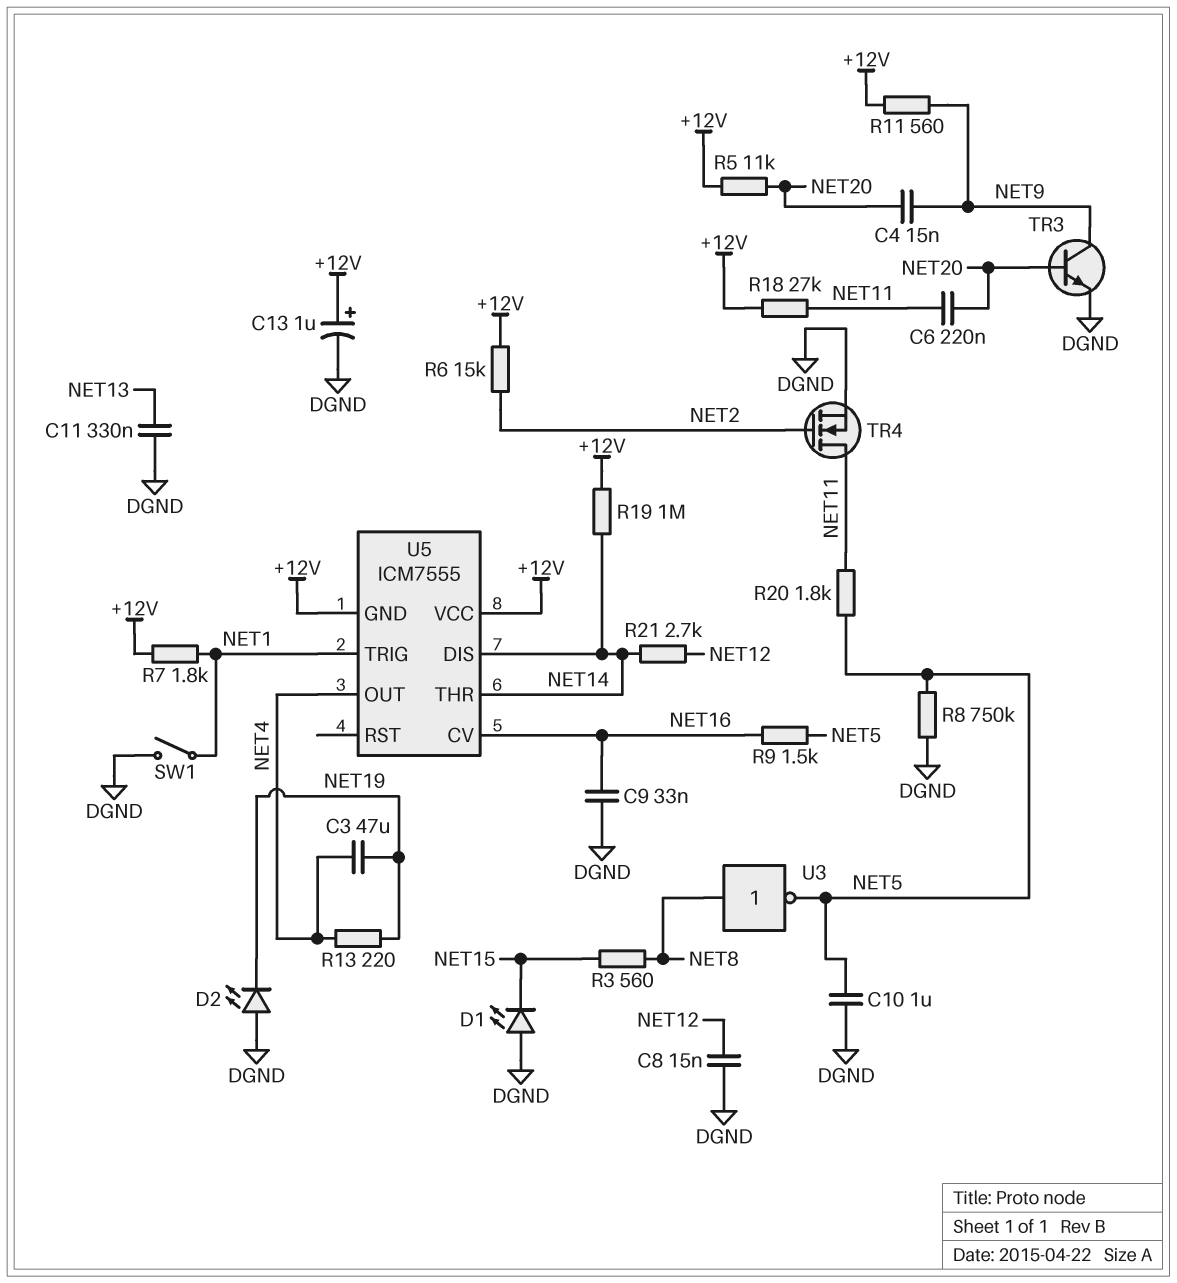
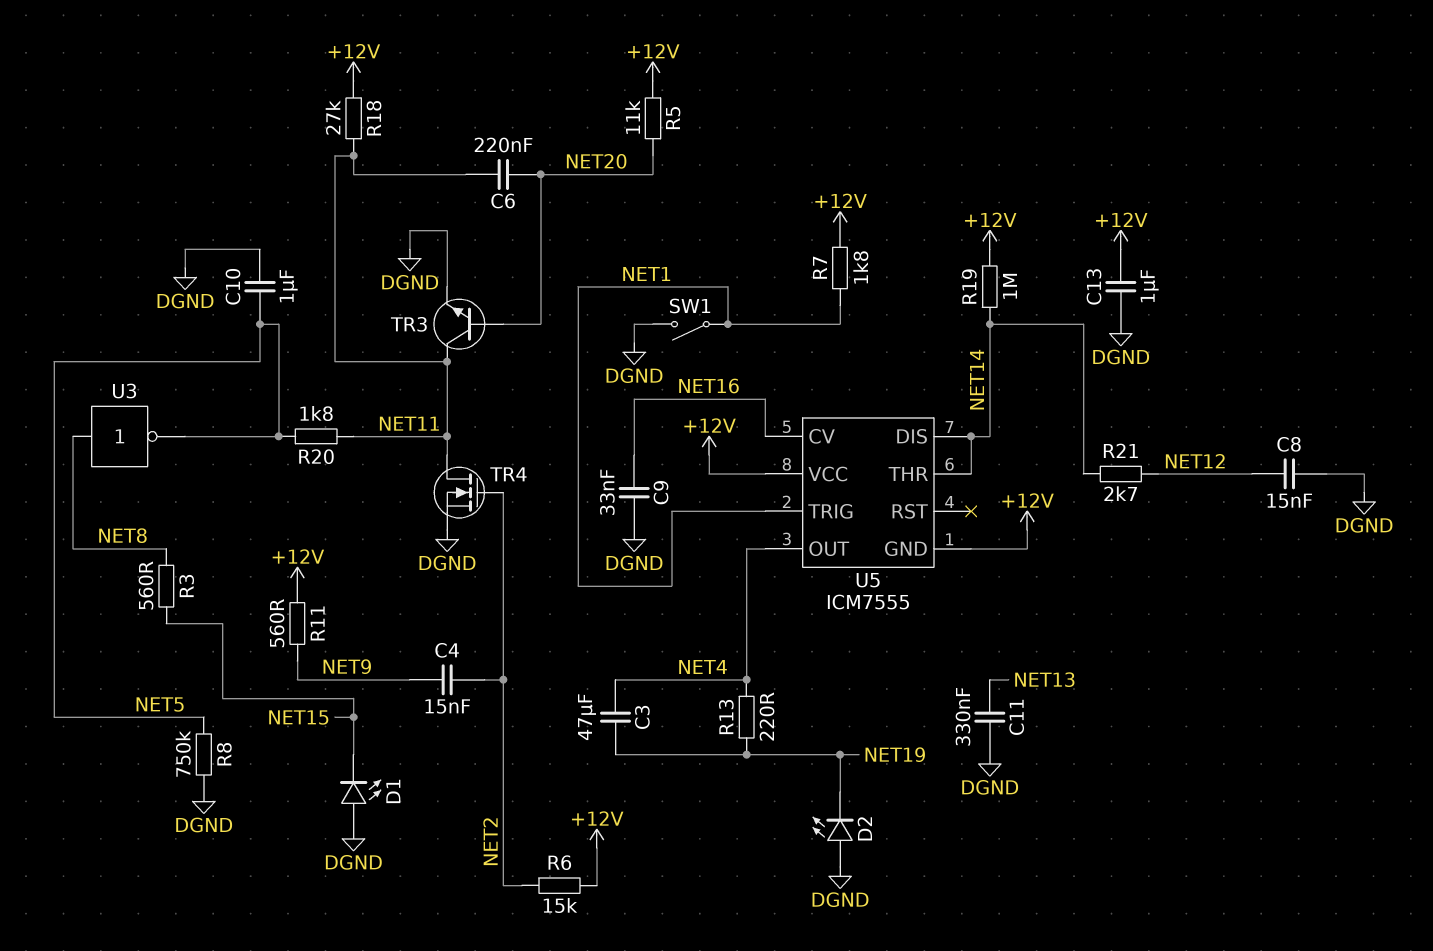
C4: 15nF (NET9, NET20) -> 15nF (NET2, NET9)
C13: 1uF (plus +12V, minus DGND) -> 1uF (+12V, DGND)
R9: 1.5k (NET5, NET16) -> none
TR3: NPN (B NET20, C NET9, E DGND) -> NPN (B NET20, C NET11, E DGND)

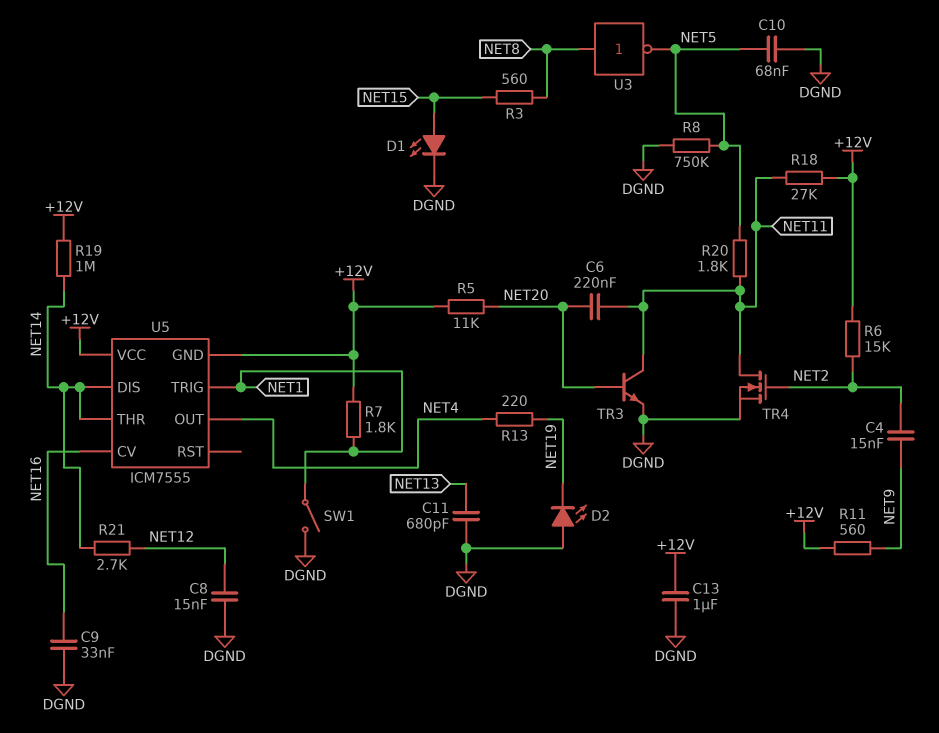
C3: 47uF (NET4, NET19) -> none
C10: 1uF (DGND, NET5) -> 68nF (DGND, NET5)
C11: 330nF (DGND, NET13) -> 680pF (DGND, NET13)
D1: LED (A DGND, K NET15) -> LED (A NET15, K DGND)

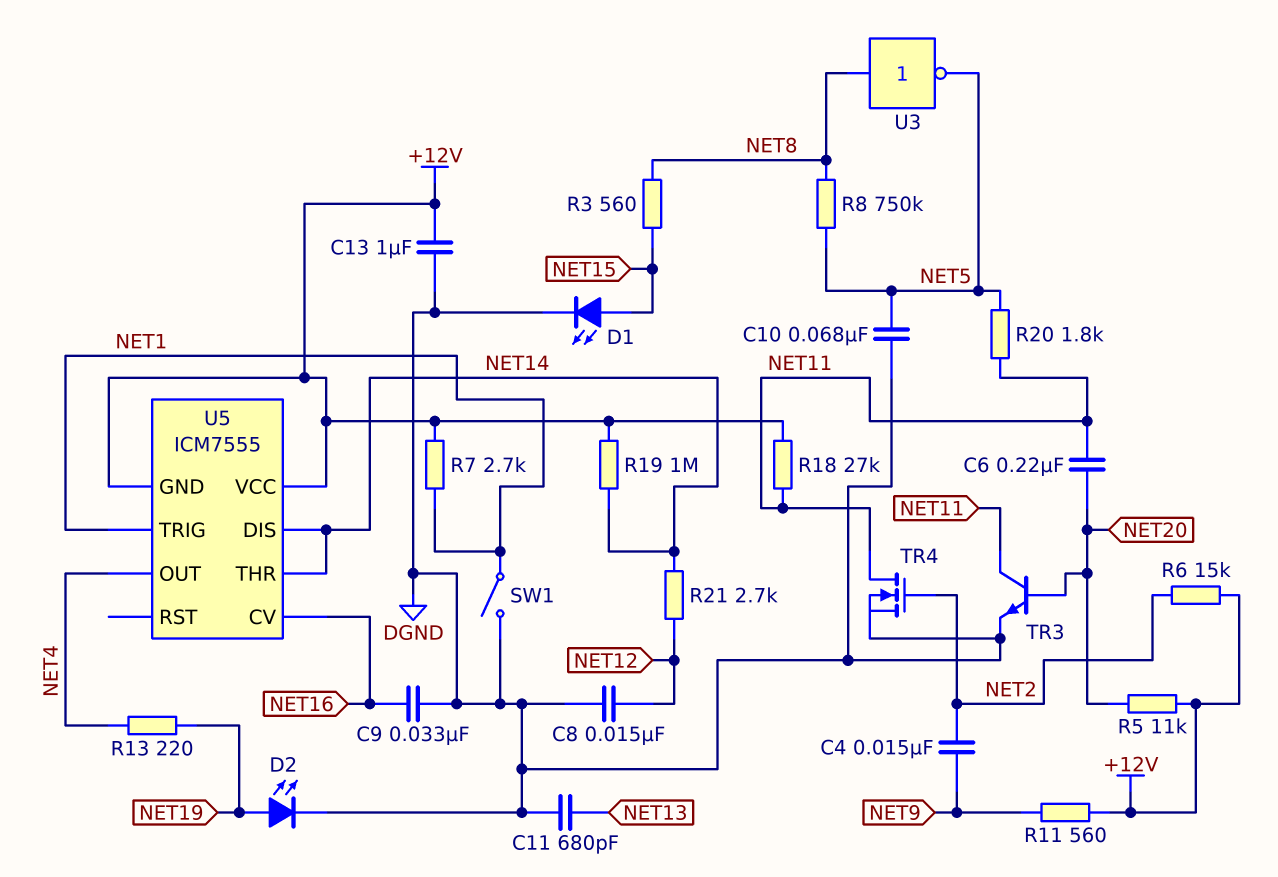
D2: LED (A DGND, K NET19) -> LED (A NET19, K DGND)
R7: 1.8k (+12V, NET1) -> 2.7k (+12V, NET1)
R8: 750k (DGND, NET5) -> 750k (NET5, NET8)

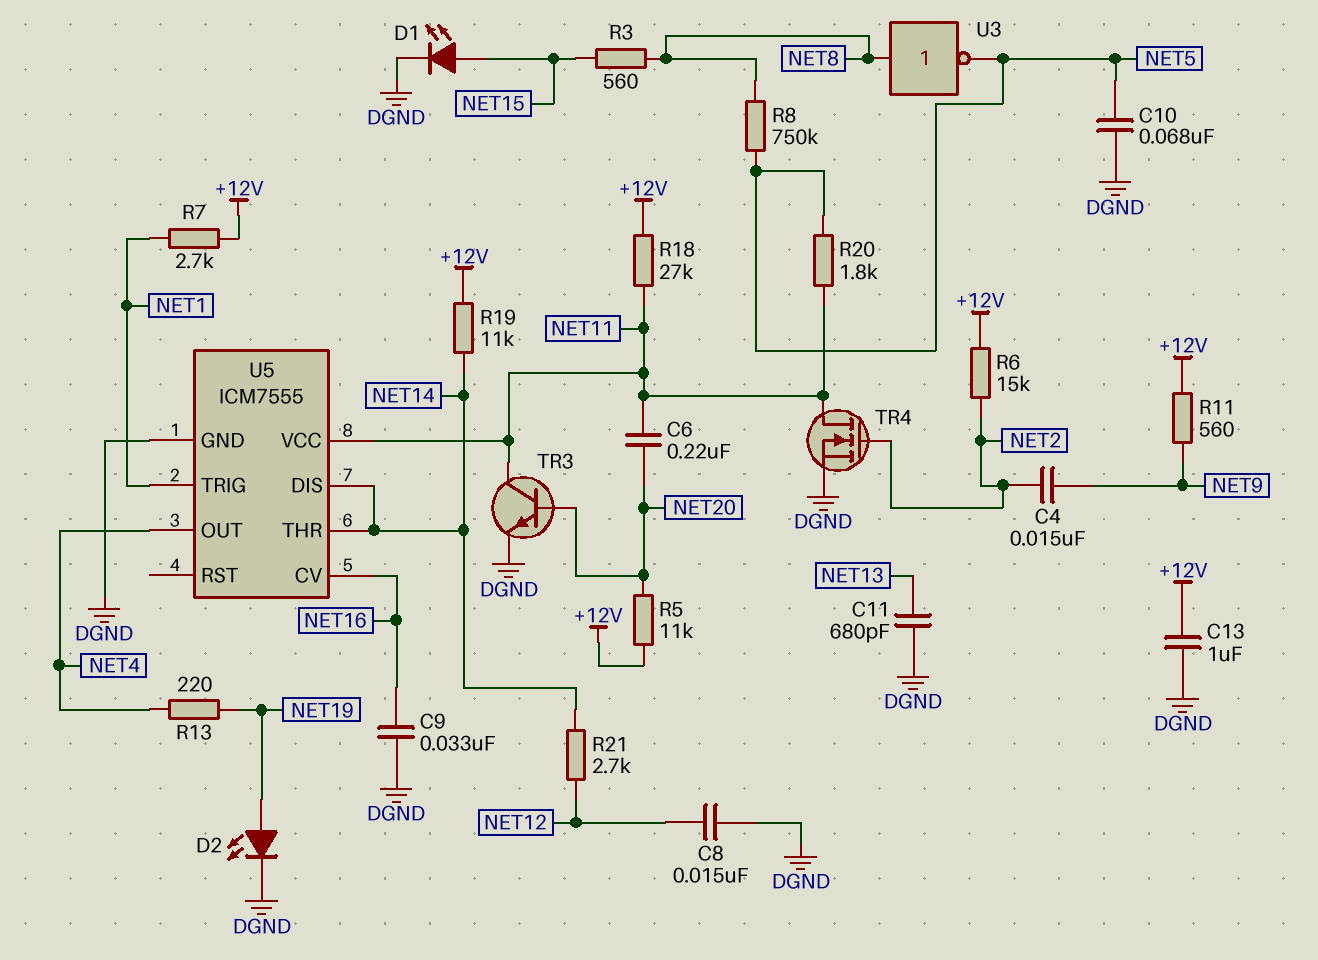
R19: 1M (+12V, NET14) -> 11k (+12V, NET14)
SW1: switch (DGND, NET1) -> none
U5 pin GND: +12V -> DGND
U5 pin VCC: +12V -> NET11

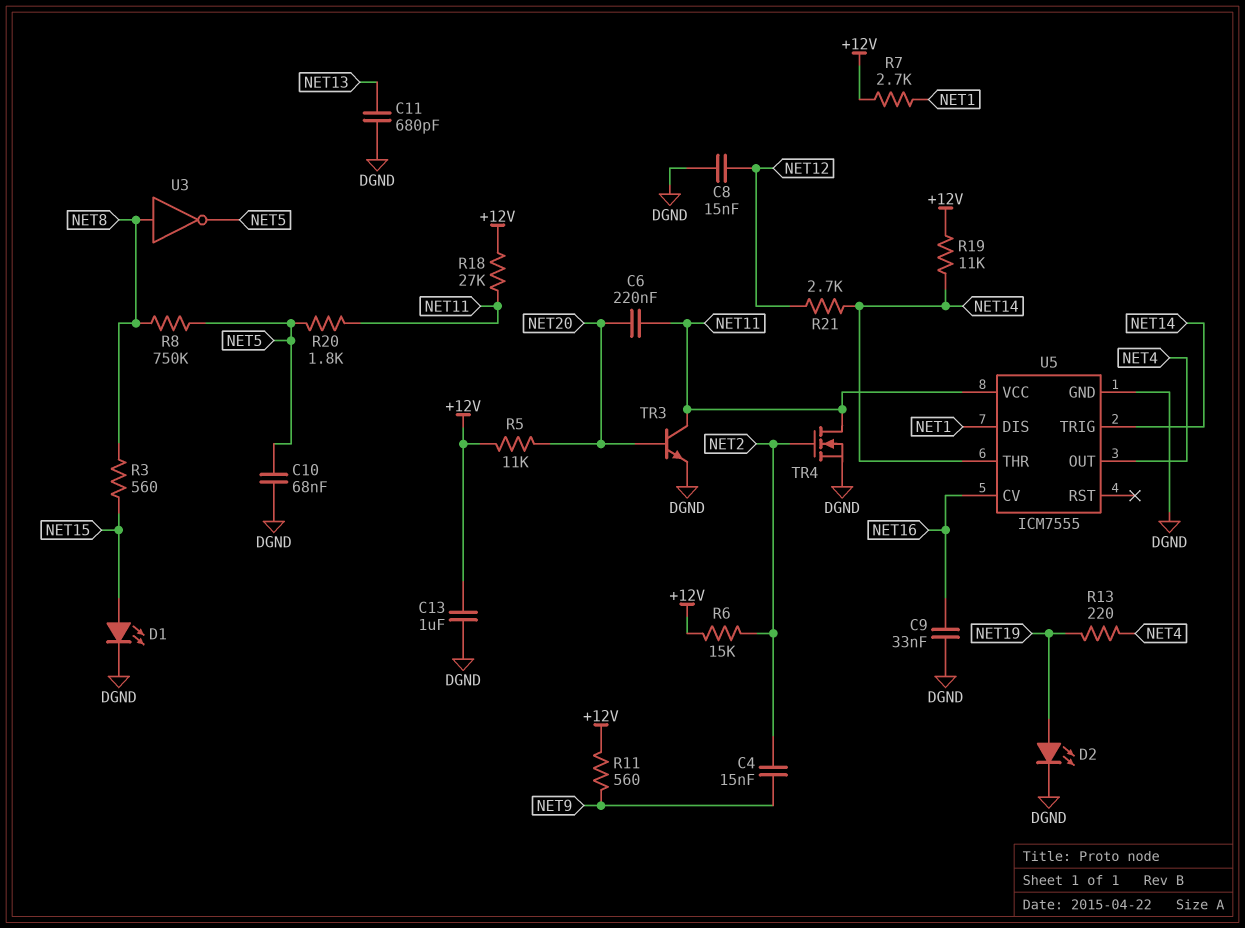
U5 pin DIS: NET14 -> NET1
U5 pin TRIG: NET1 -> NET14

